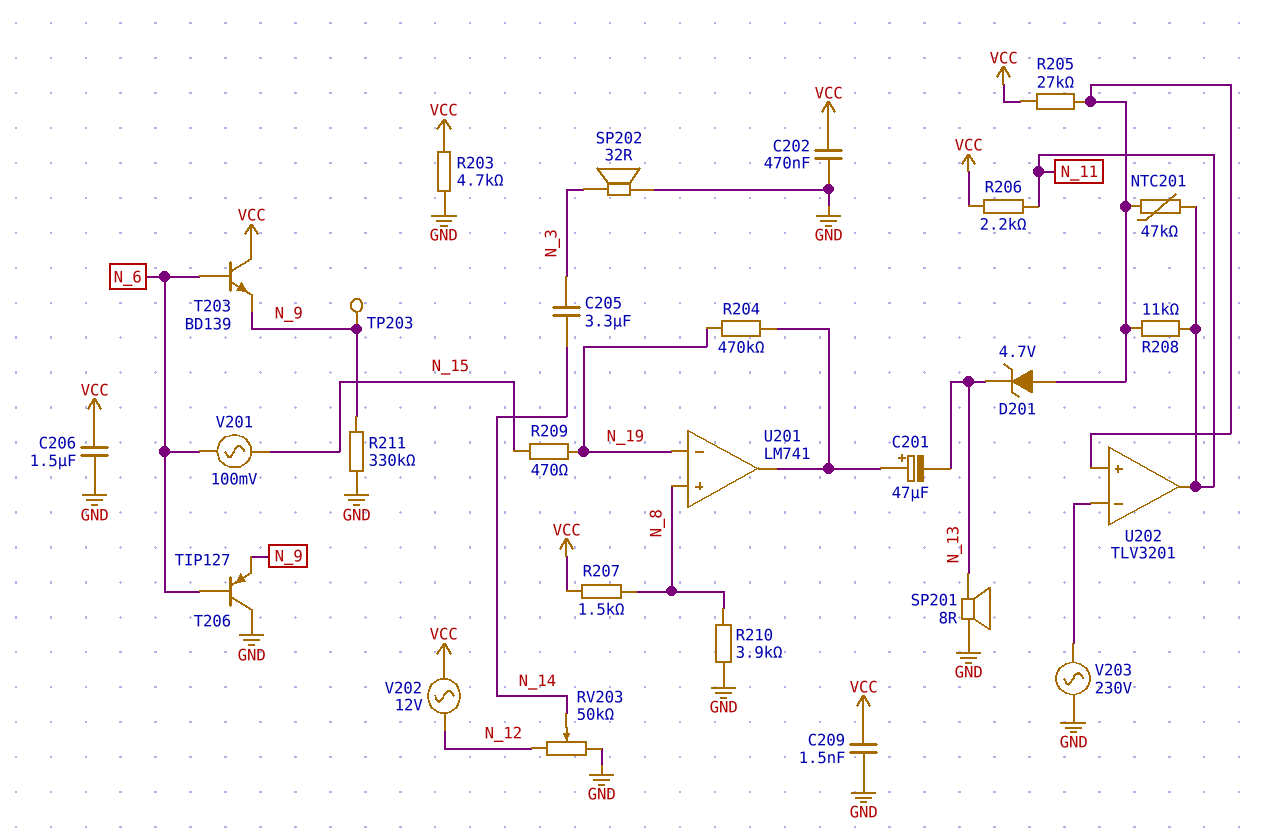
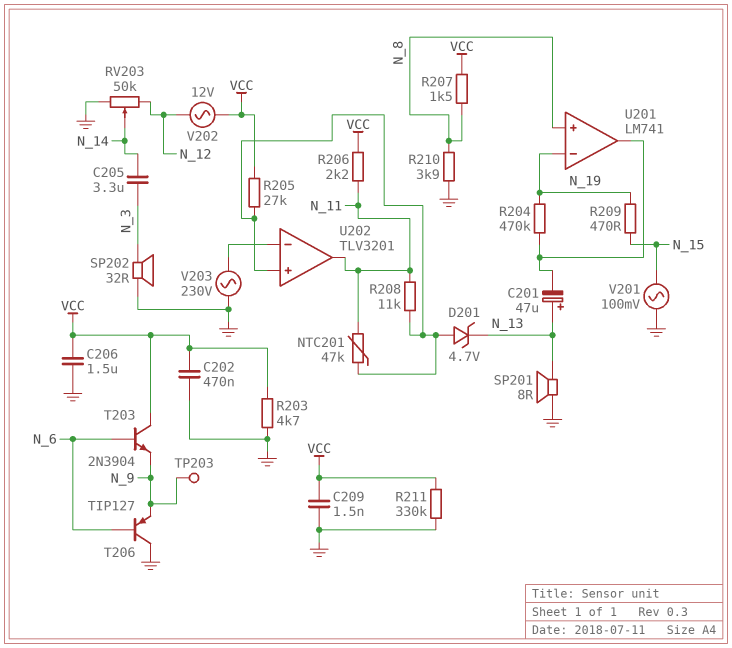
C201: 47uF (plus U201/out, minus N_13) -> 47uF (plus N_13, minus U201/out)
R211: 330k (GND, N_9) -> 330k (GND, VCC)
T203: NPN BD139 (B N_6, C VCC, E N_9) -> NPN 2N3904 (B N_6, C VCC, E N_9)
V201: AC 100mV (N_6, N_15) -> AC 100mV (GND, N_15)

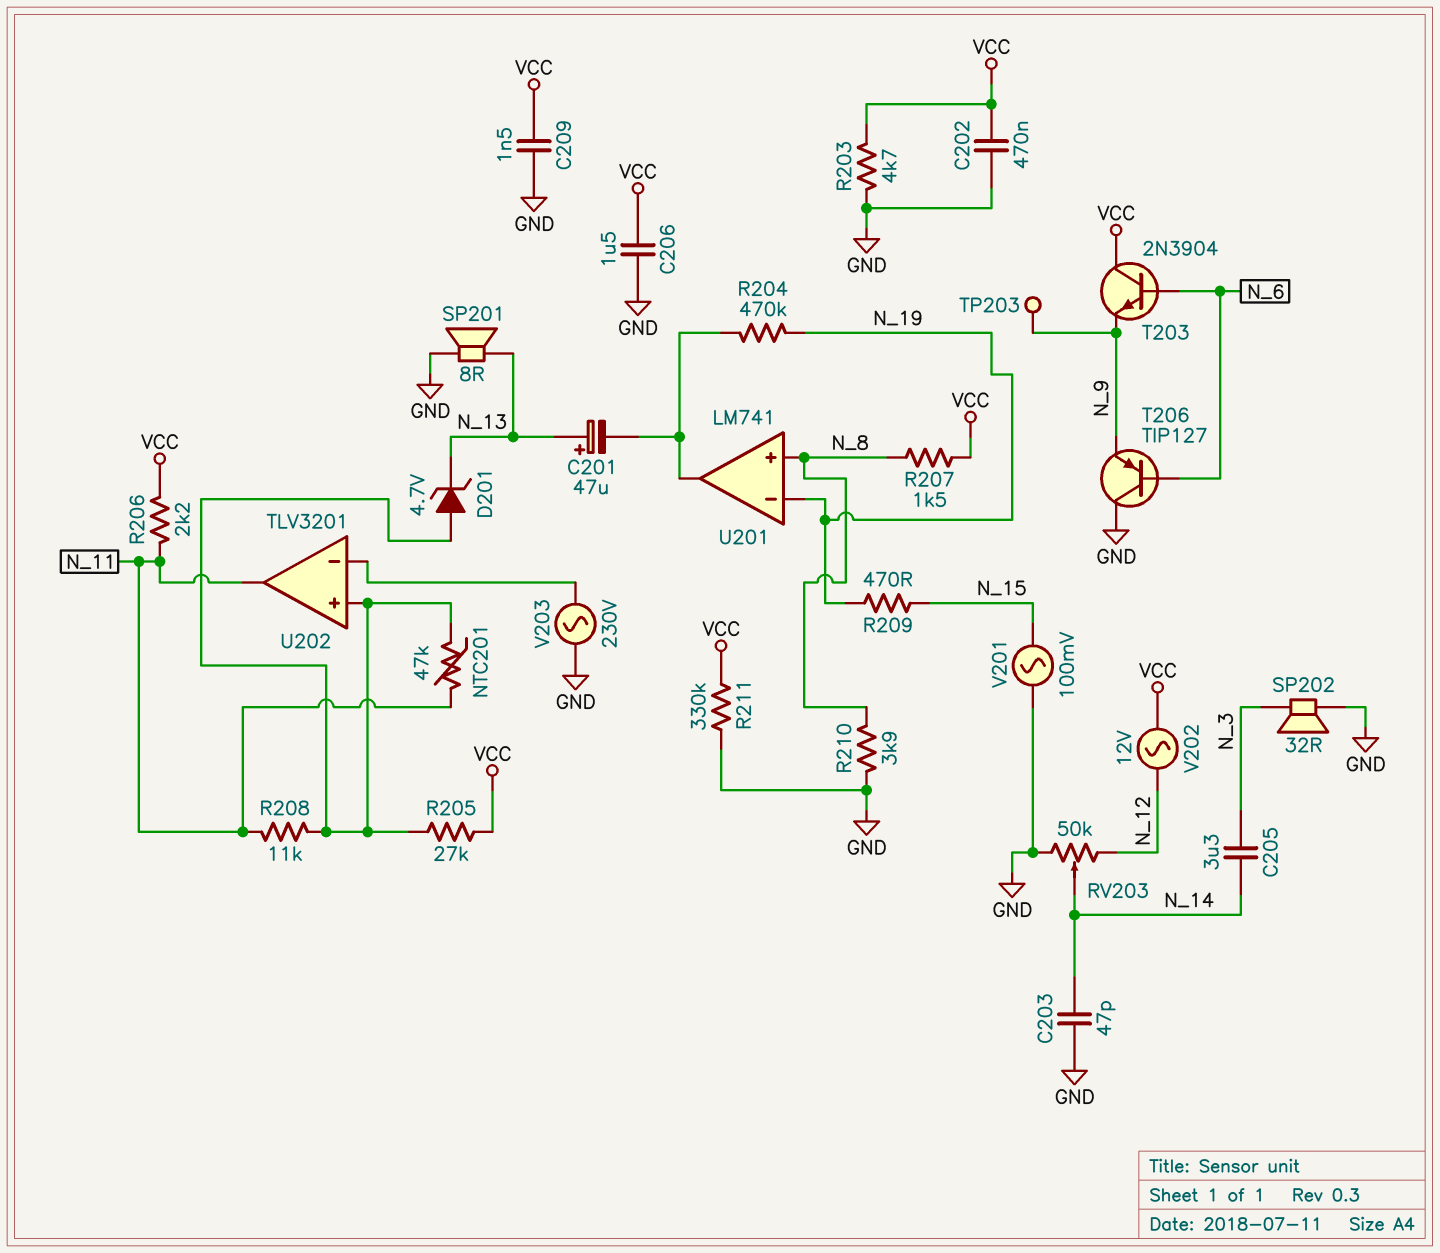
C203: none -> 47pF (GND, N_14)

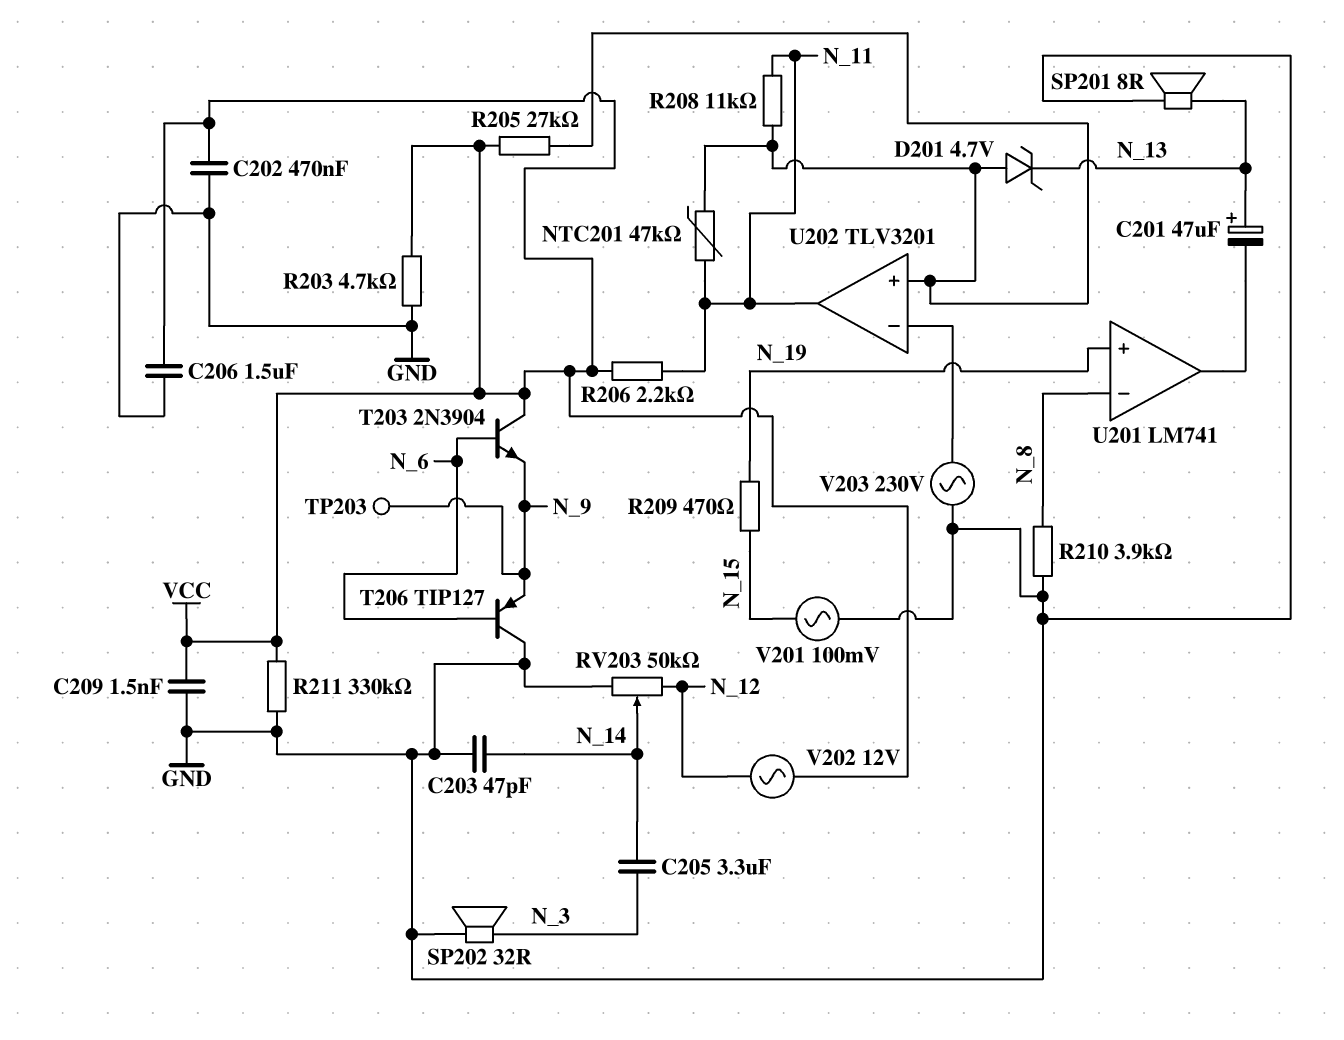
R204: 470k (N_19, U201/out) -> none
R207: 1.5k (N_8, VCC) -> none
U201 pin in+: N_8 -> N_19
U201 pin in-: N_19 -> N_8

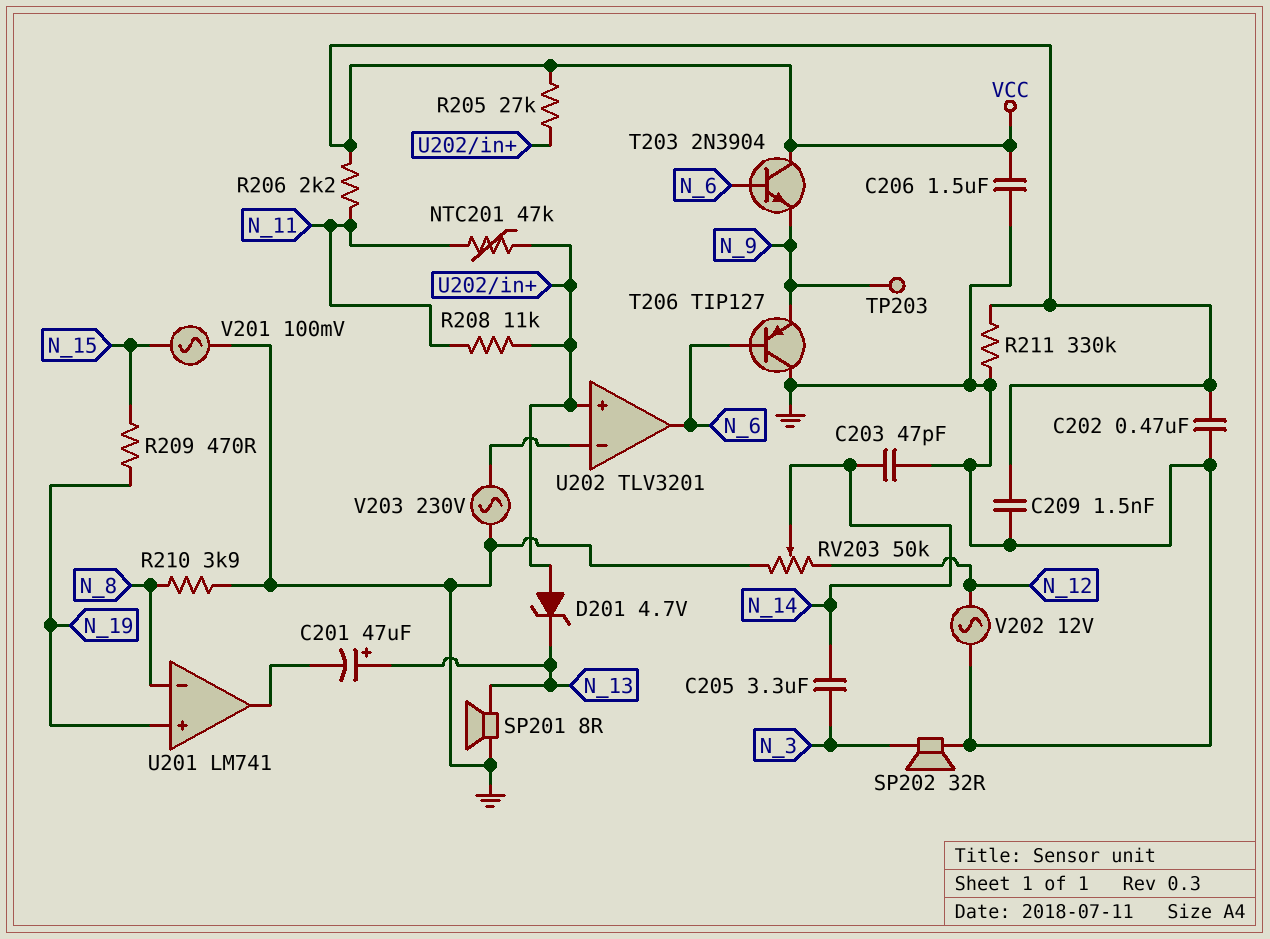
R203: 4.7k (GND, VCC) -> none
U202 pin out: N_11 -> N_6
V202: AC 12V (N_12, VCC) -> AC 12V (GND, N_12)

